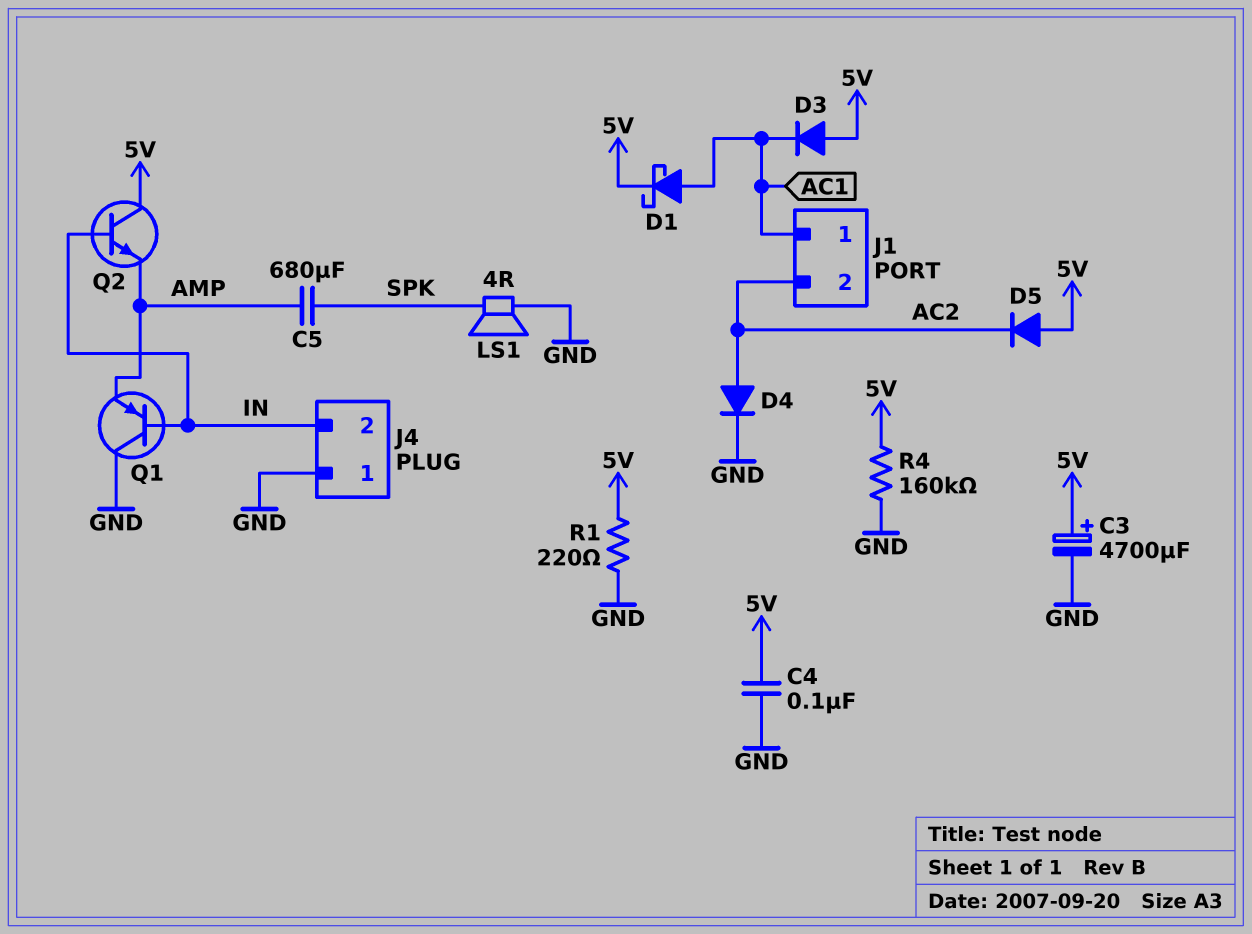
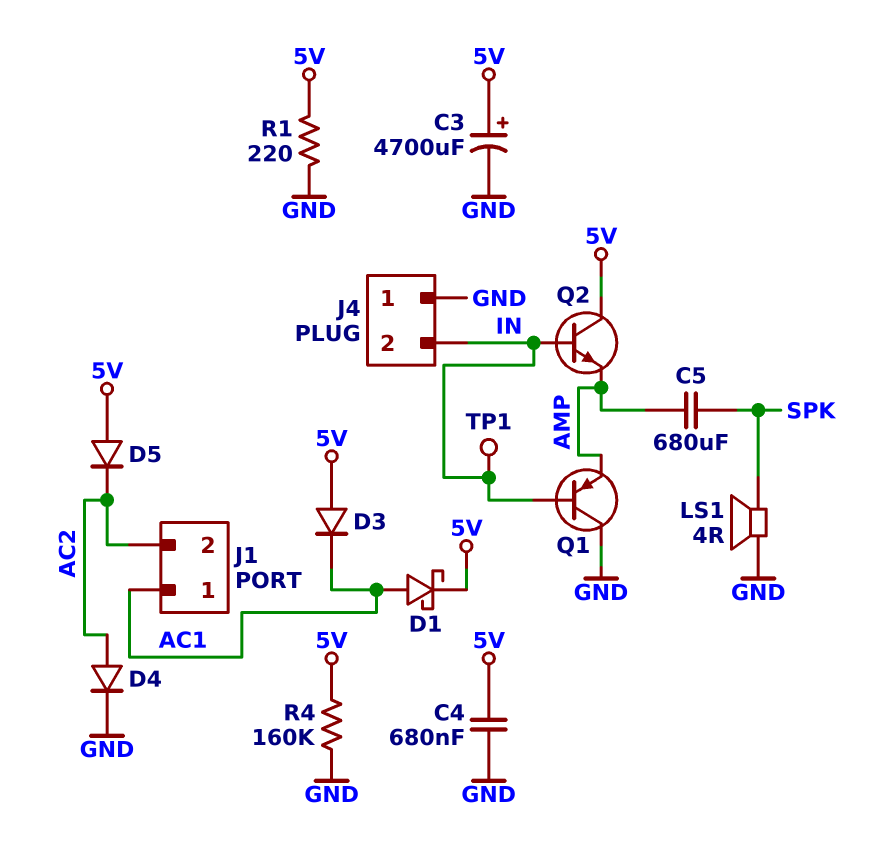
C4: 100nF (5V, GND) -> 680nF (5V, GND)
TP1: none -> test point (IN)

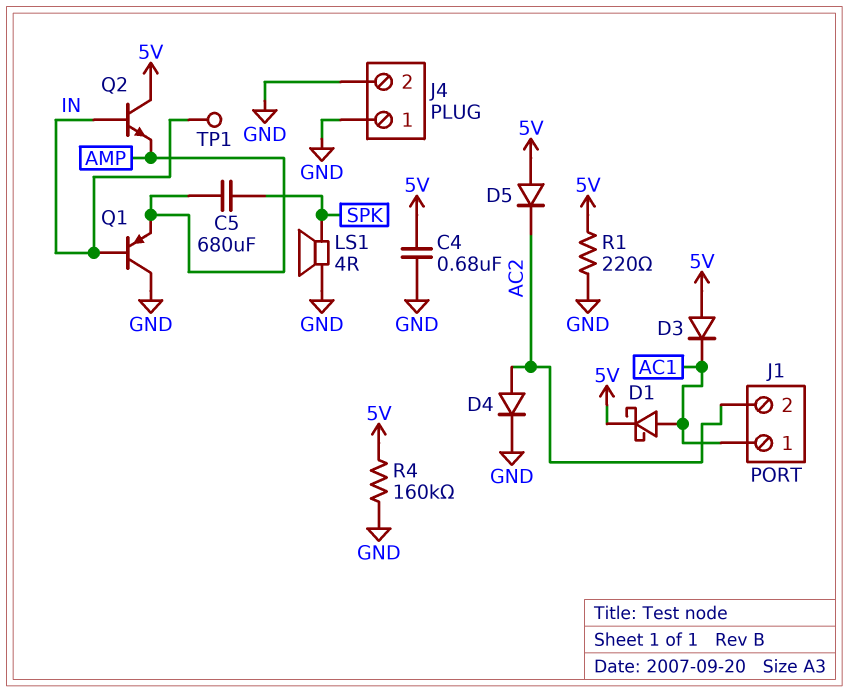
C3: 4700uF (plus 5V, minus GND) -> none
J4 pin 2: IN -> GND

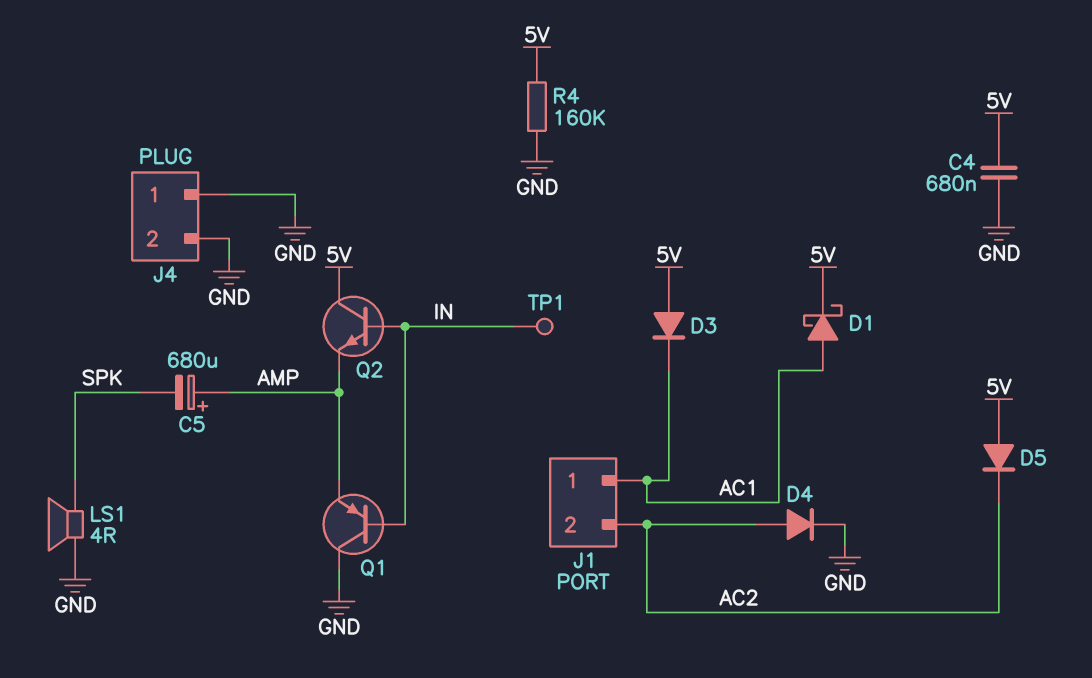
C5: 680uF (AMP, SPK) -> 680uF (plus AMP, minus SPK)
R1: 220 (5V, GND) -> none

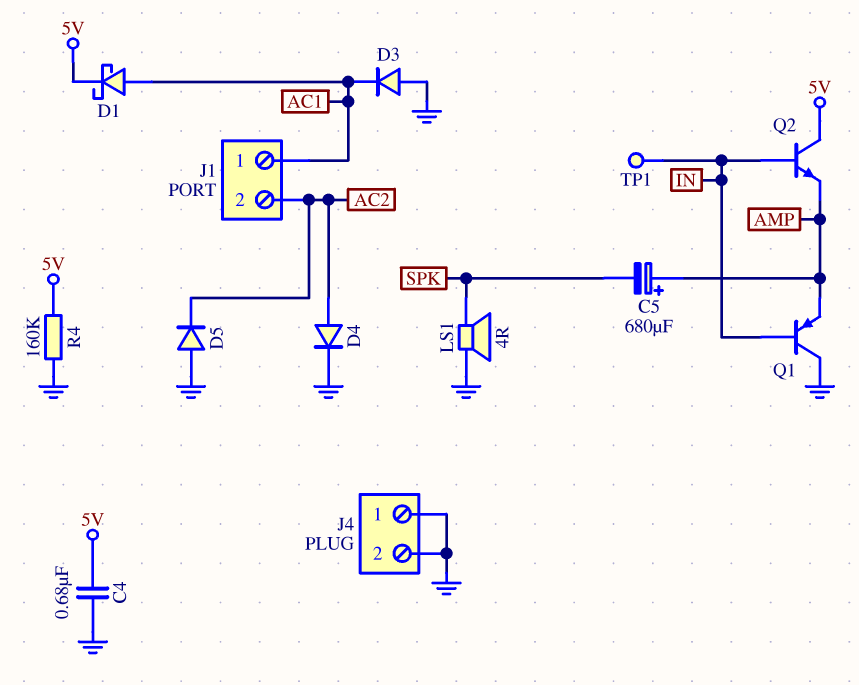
D3: diode (A 5V, K AC1) -> diode (A GND, K AC1)
D5: diode (A 5V, K AC2) -> diode (A GND, K AC2)

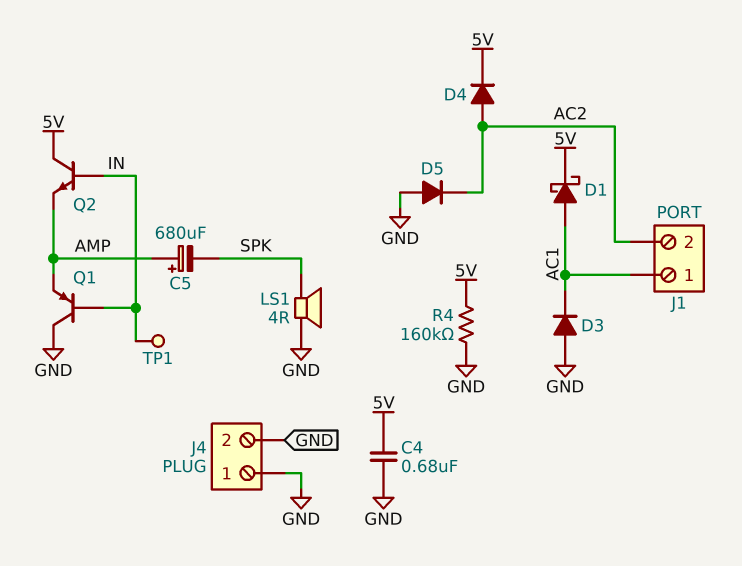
D4: diode (A AC2, K GND) -> diode (A AC2, K 5V)

